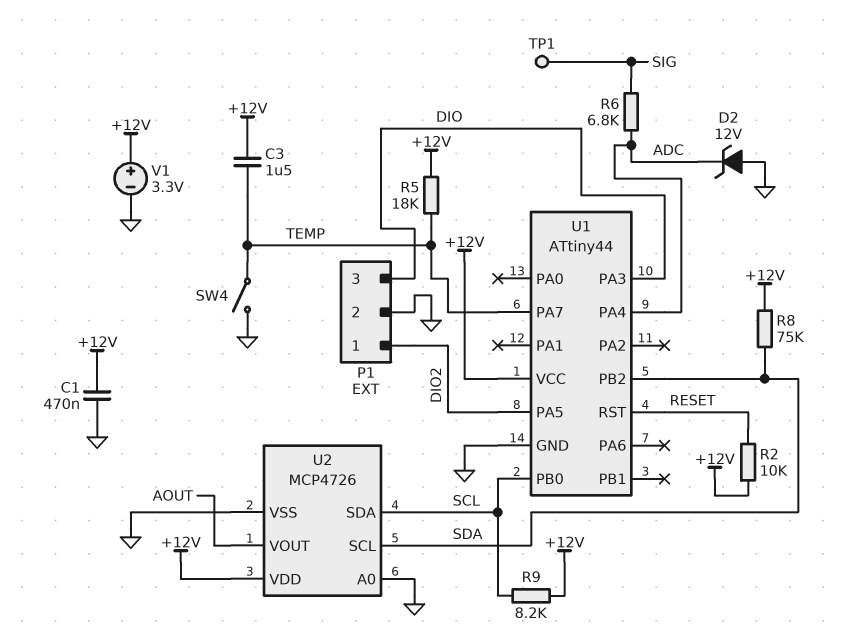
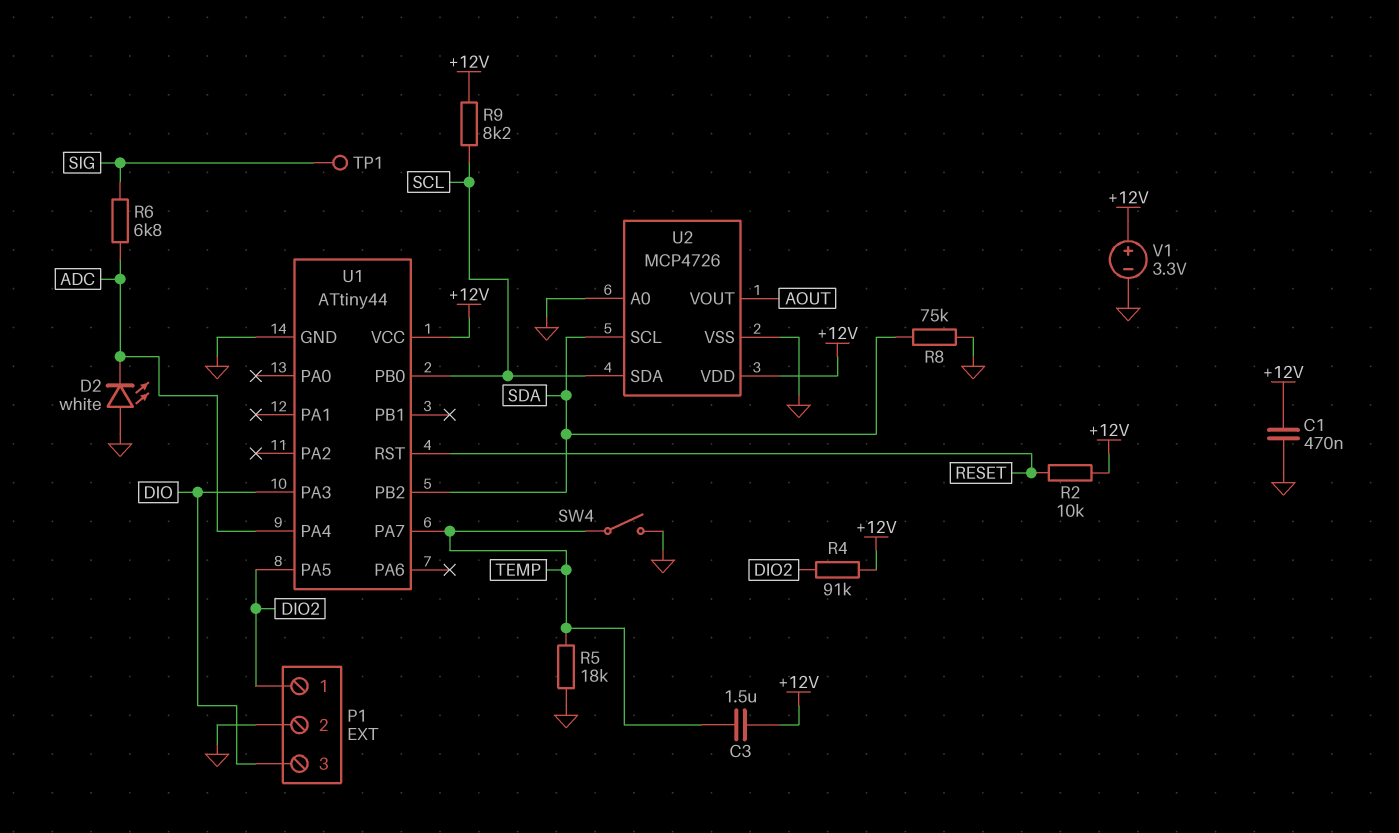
D2: zener 12V (A GND, K ADC) -> LED white (A GND, K ADC)
R4: none -> 91k (+12V, DIO2)
R5: 18k (+12V, TEMP) -> 18k (GND, TEMP)
R8: 75k (+12V, SDA) -> 75k (GND, SDA)

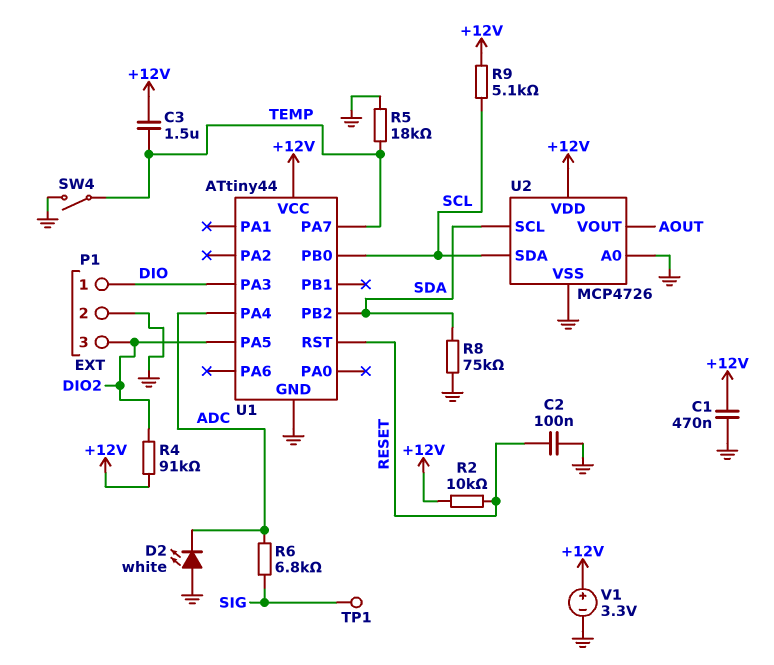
C2: none -> 100nF (GND, RESET)
P1 pin 1: DIO2 -> DIO
P1 pin 3: DIO -> DIO2
R9: 8.2k (+12V, SCL) -> 5.1k (+12V, SCL)

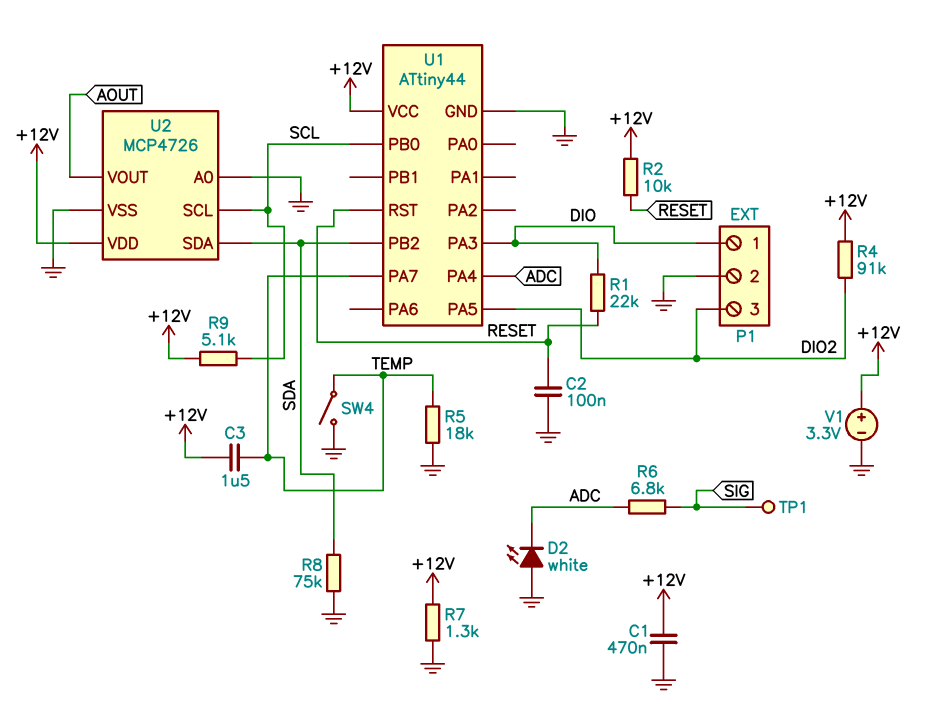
R1: none -> 22k (DIO, RESET)
R7: none -> 1.3k (+12V, GND)
U2 pin SCL: SDA -> SCL
U2 pin SDA: SCL -> SDA

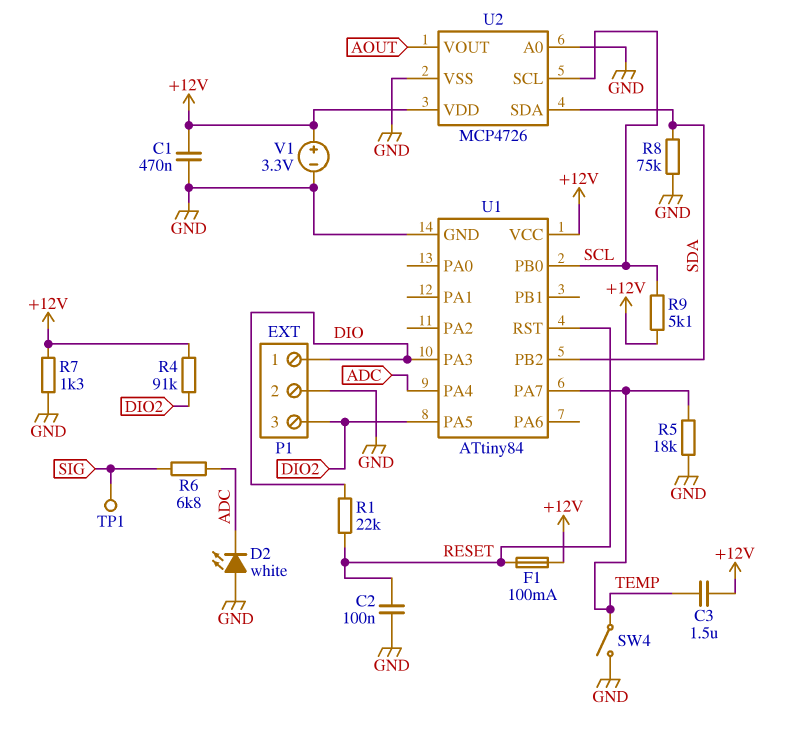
F1: none -> 100mA (+12V, RESET)
R2: 10k (+12V, RESET) -> none
U1: ATtiny44 -> ATtiny84

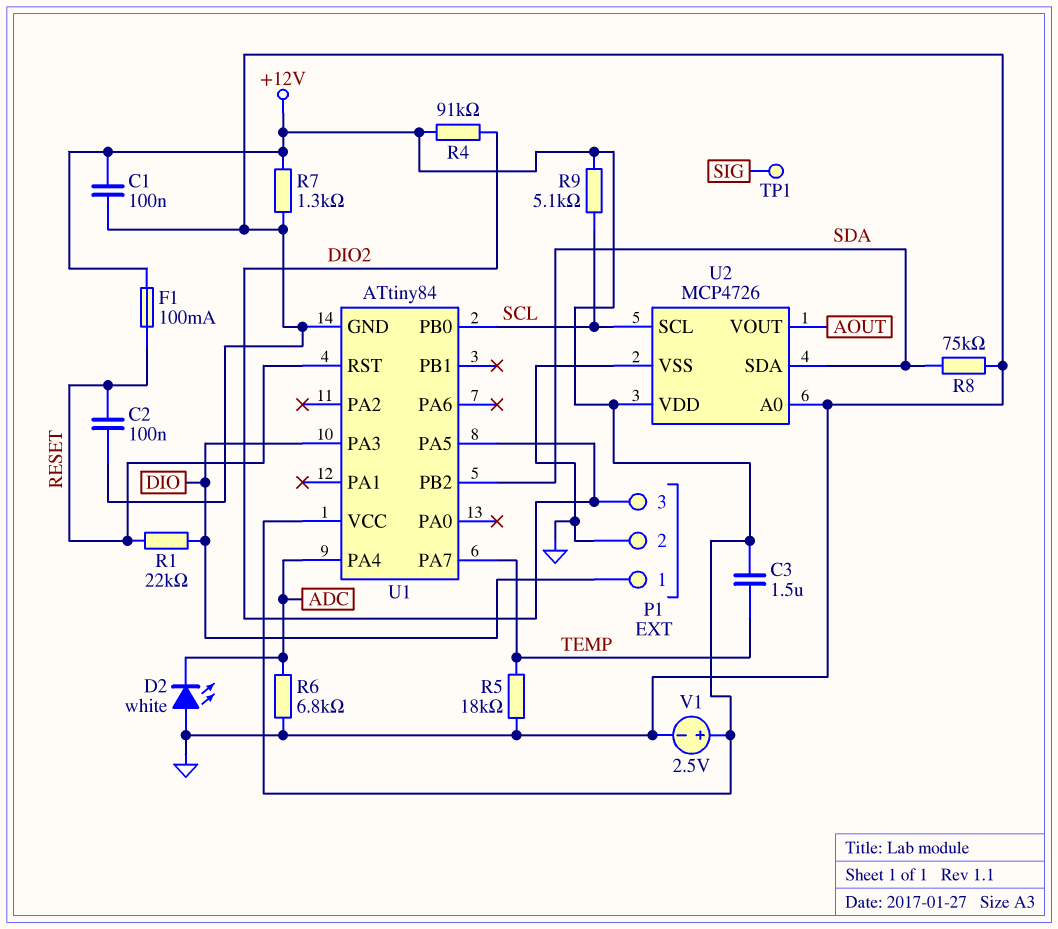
C1: 470nF (+12V, GND) -> 100nF (+12V, GND)
R6: 6.8k (ADC, SIG) -> 6.8k (ADC, GND)
SW4: switch (GND, TEMP) -> none
V1: 3.3V (plus +12V, minus GND) -> 2.5V (plus +12V, minus GND)

